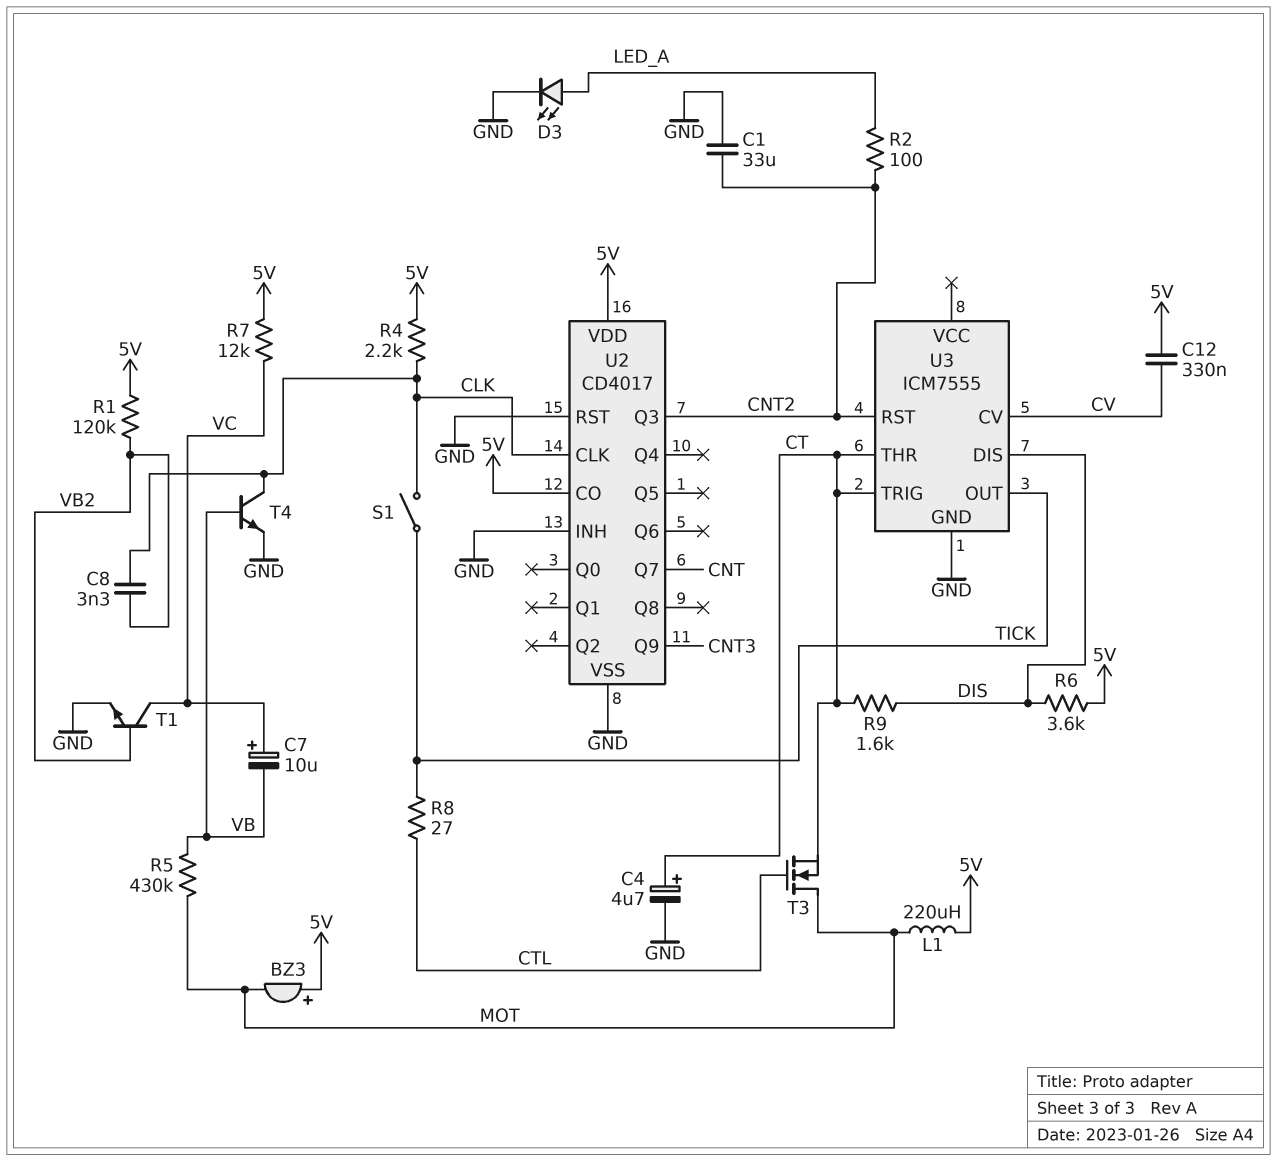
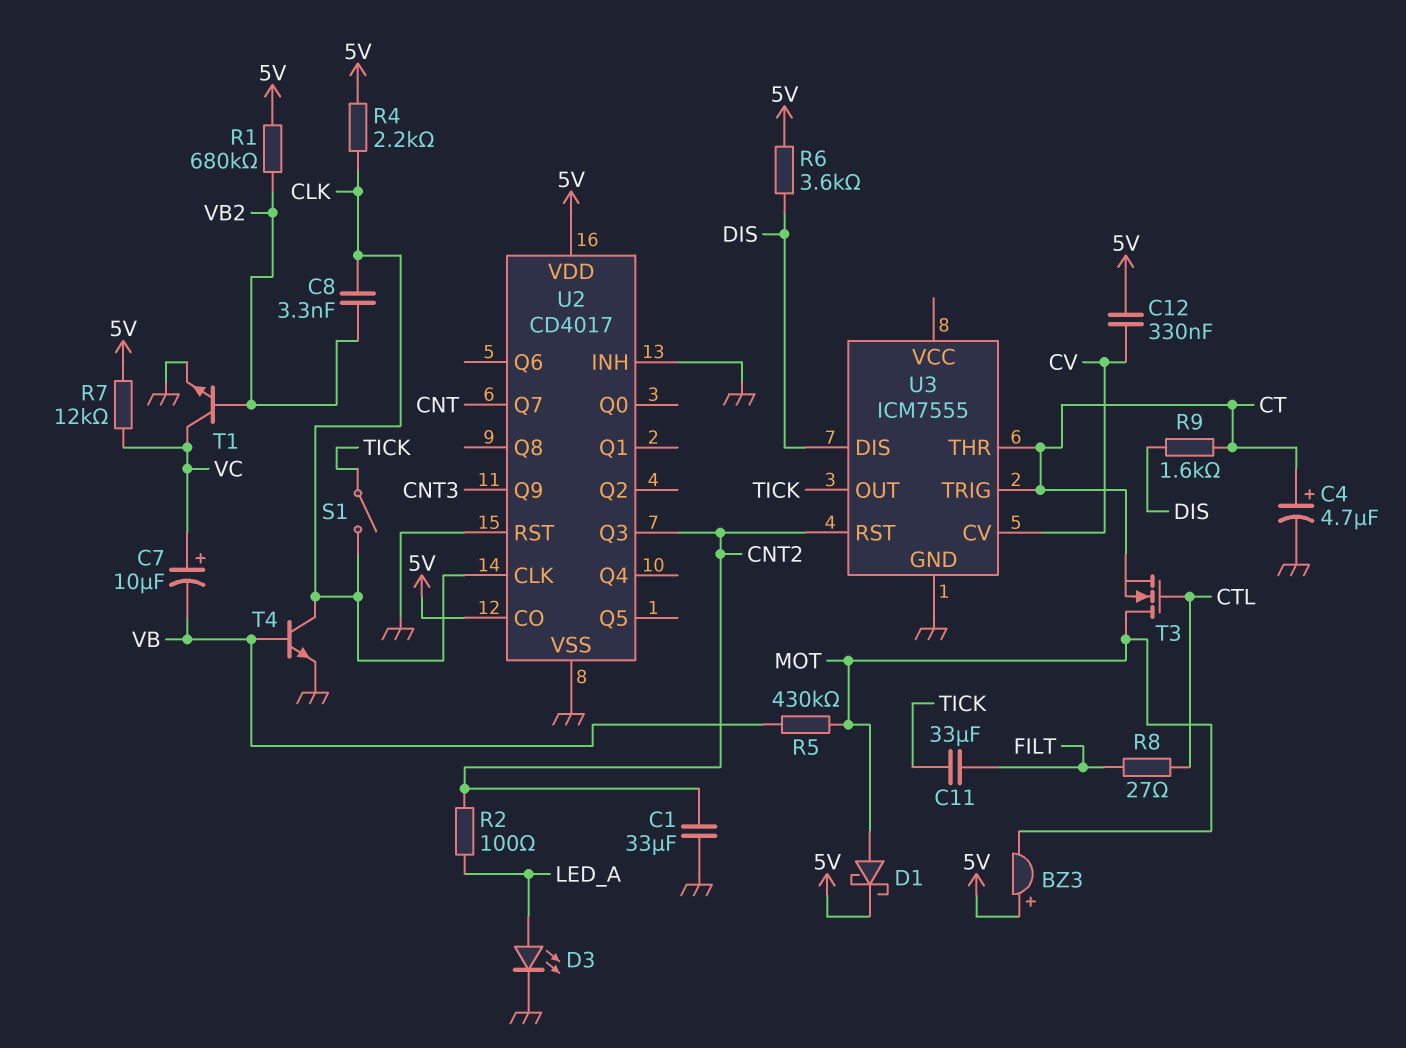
C11: none -> 33uF (FILT, TICK)
D1: none -> schottky (A MOT, K 5V)
L1: 220uH (5V, MOT) -> none
R1: 120k (5V, VB2) -> 680k (5V, VB2)
R8: 27 (CTL, TICK) -> 27 (CTL, FILT)

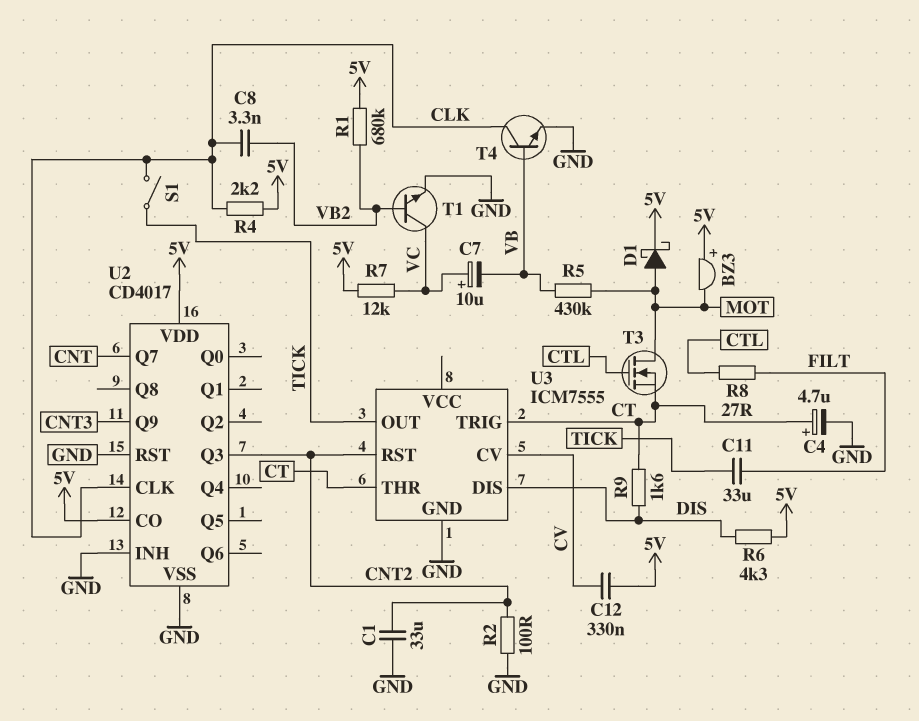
D3: LED (A LED_A, K GND) -> none
R2: 100 (CNT2, LED_A) -> 100 (CNT2, GND)
R6: 3.6k (5V, DIS) -> 4.3k (5V, DIS)

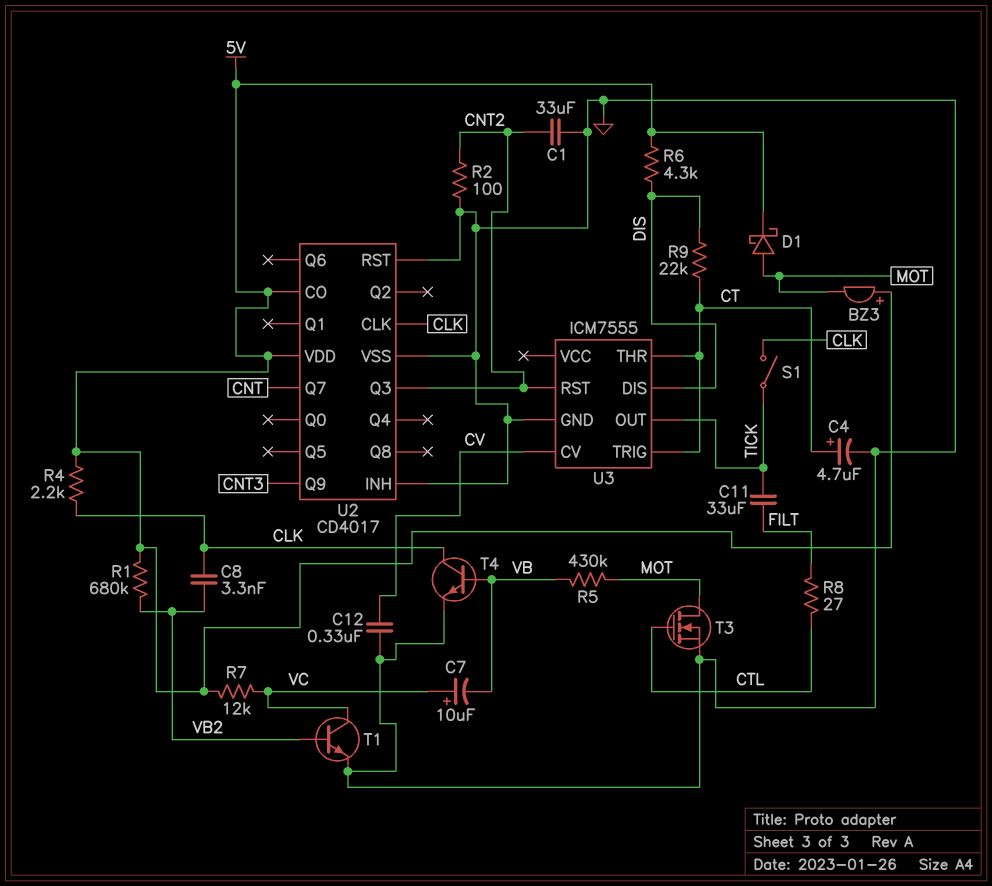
C12: 330nF (5V, CV) -> 330nF (CV, GND)
R9: 1.6k (CT, DIS) -> 22k (CT, DIS)
T3: NMOS (G CTL, D MOT, S CT) -> NMOS (G CTL, D MOT, S GND)

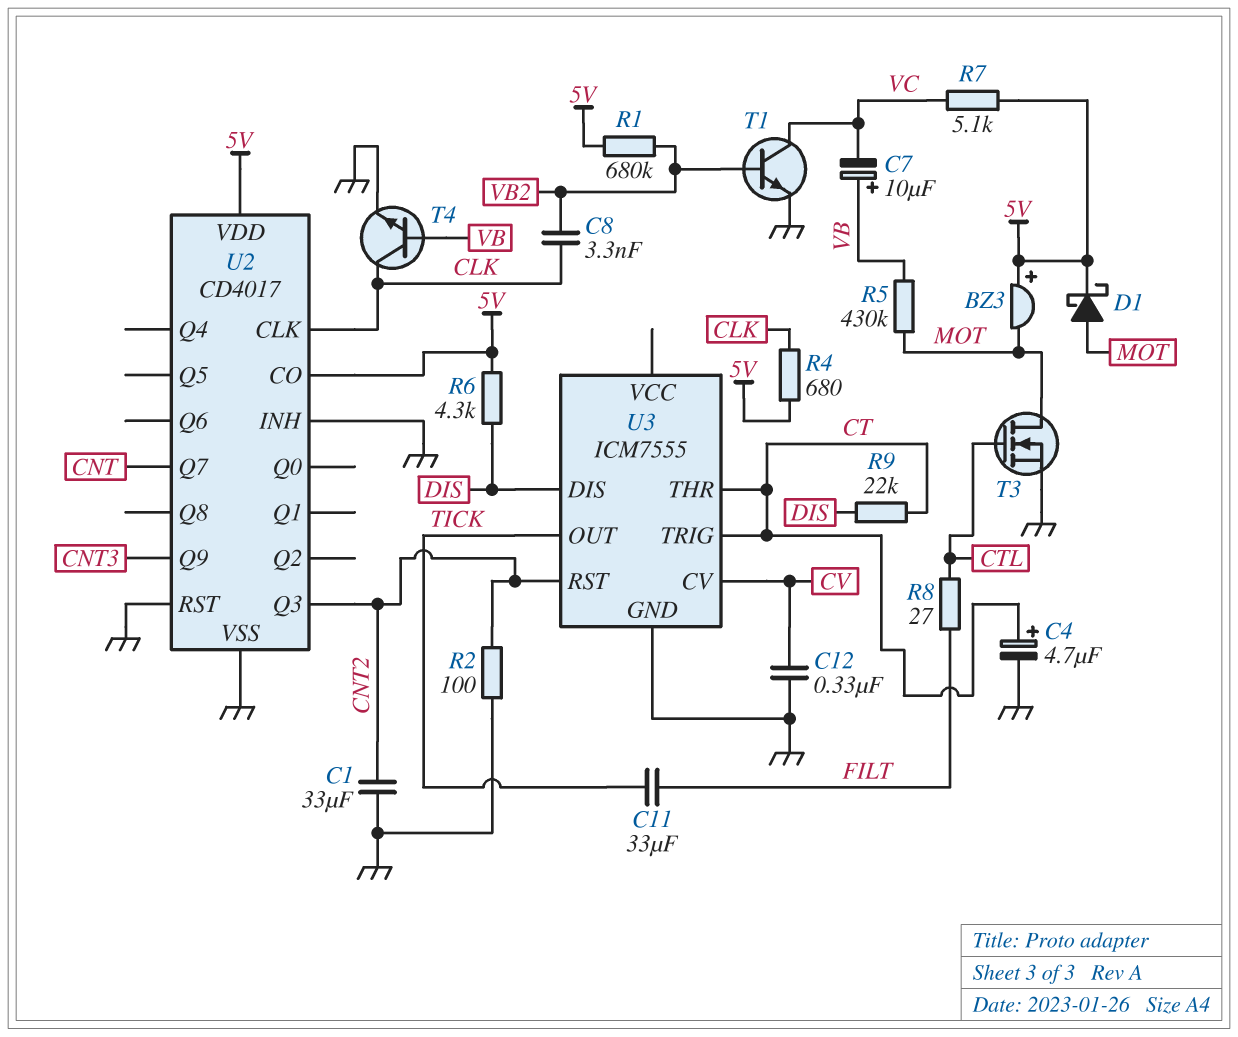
C7: 10uF (plus VC, minus VB) -> 10uF (plus VB, minus VC)
R4: 2.2k (5V, CLK) -> 680 (5V, CLK)
R7: 12k (5V, VC) -> 5.1k (5V, VC)
S1: switch (CLK, TICK) -> none

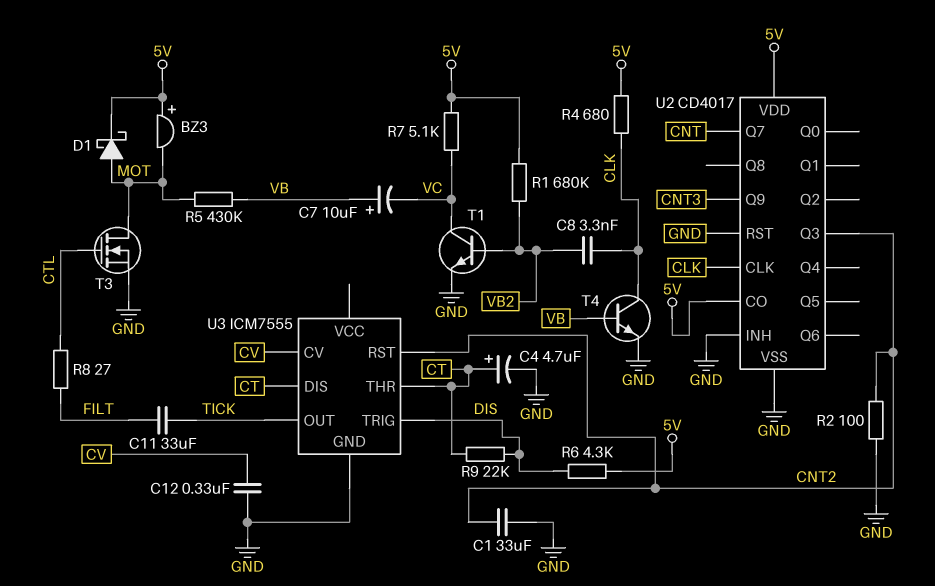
U3 pin DIS: DIS -> CT
U3 pin TRIG: CT -> DIS

